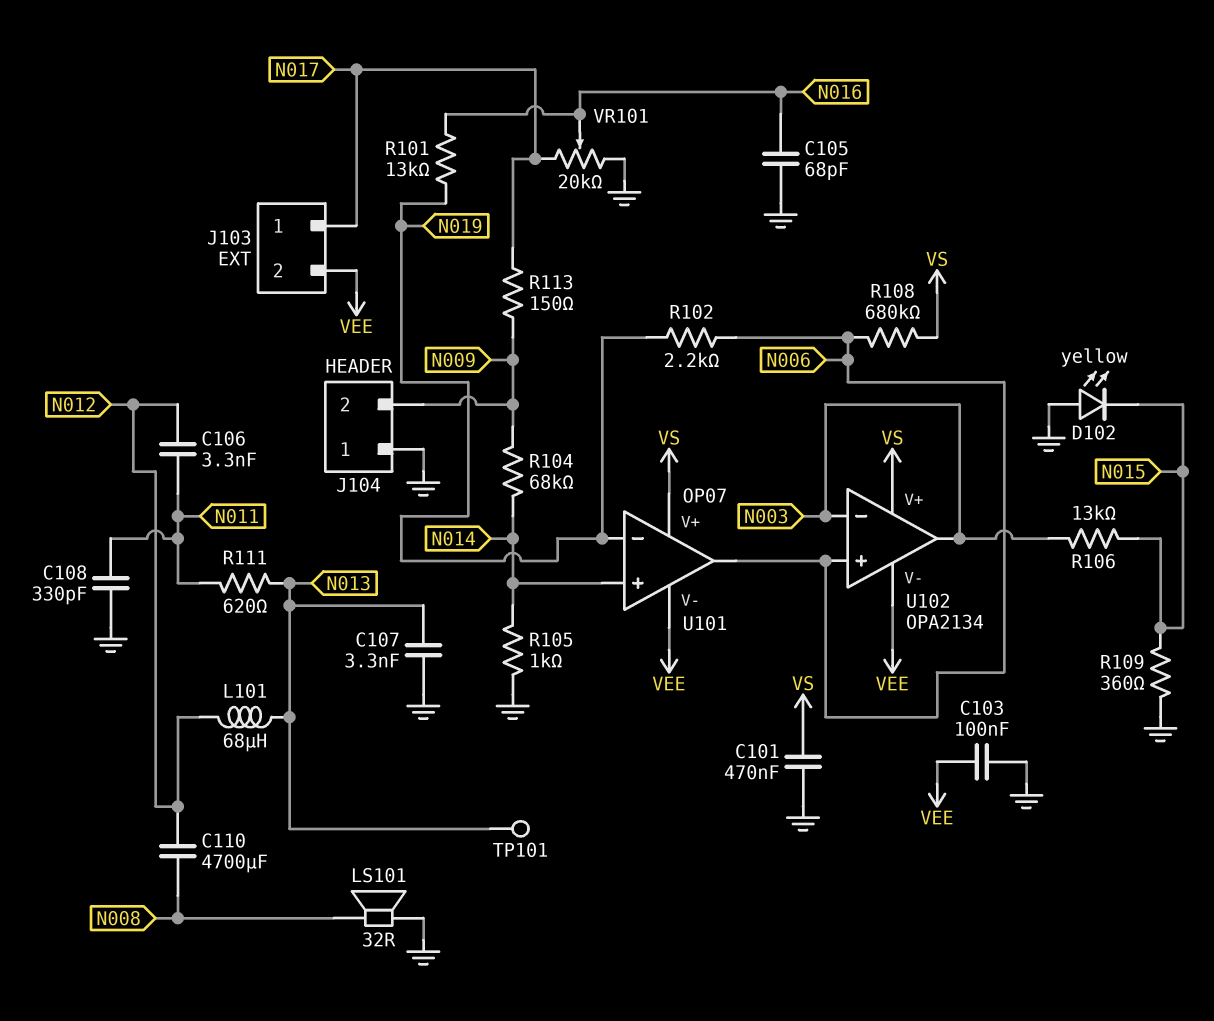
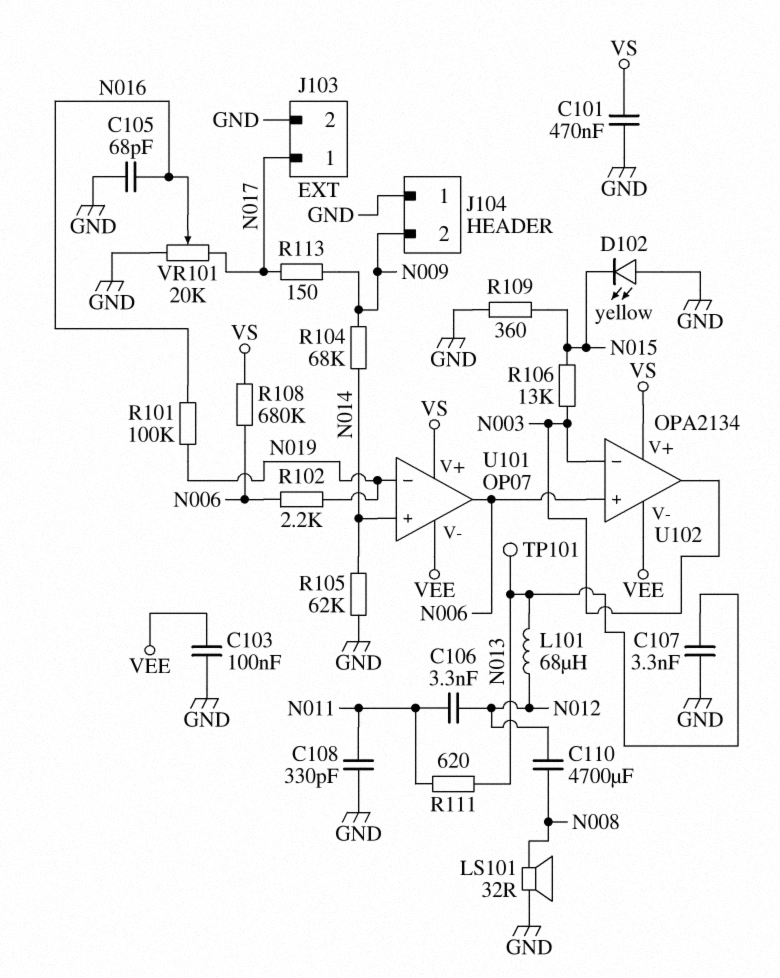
J103 pin 2: VEE -> GND
R101: 13k (N016, N019) -> 100k (N016, N019)
R105: 1k (GND, N014) -> 62k (GND, N014)

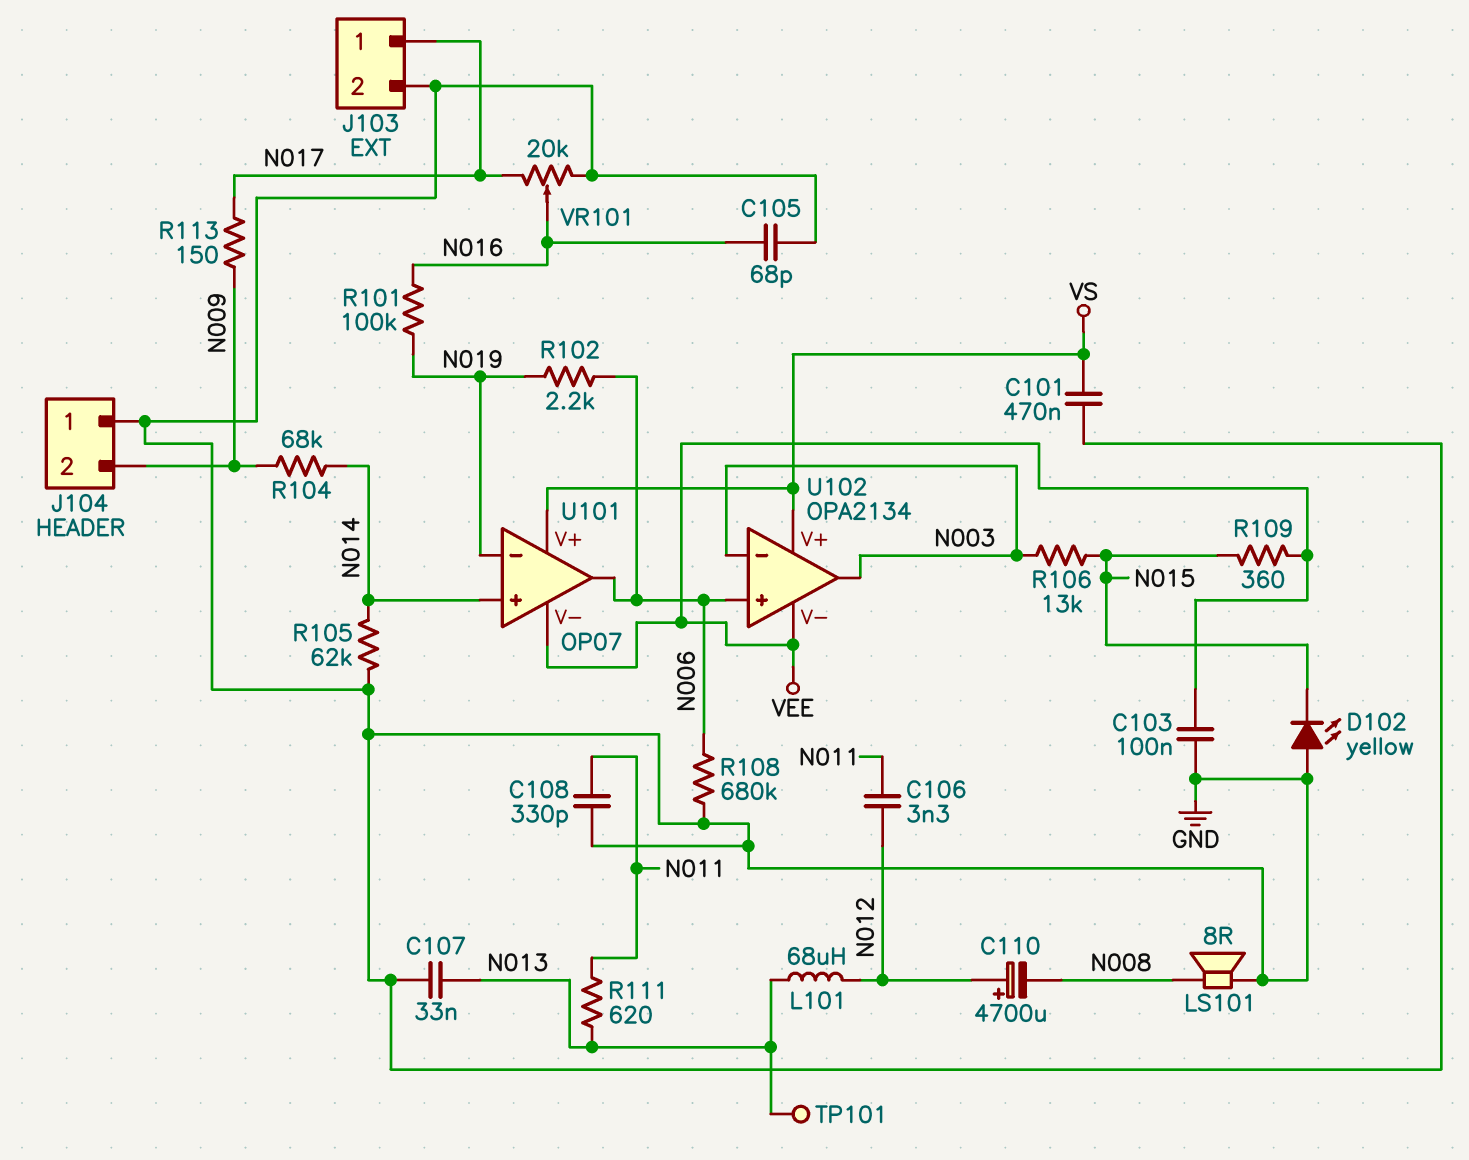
C107: 3.3nF (GND, N013) -> 33nF (GND, N013)
C110: 4700uF (N008, N012) -> 4700uF (plus N012, minus N008)
LS101: speaker 32R (GND, N008) -> speaker 8R (GND, N008)
R108: 680k (N006, VS) -> 680k (GND, N006)
R109: 360 (GND, N015) -> 360 (N015, VEE)

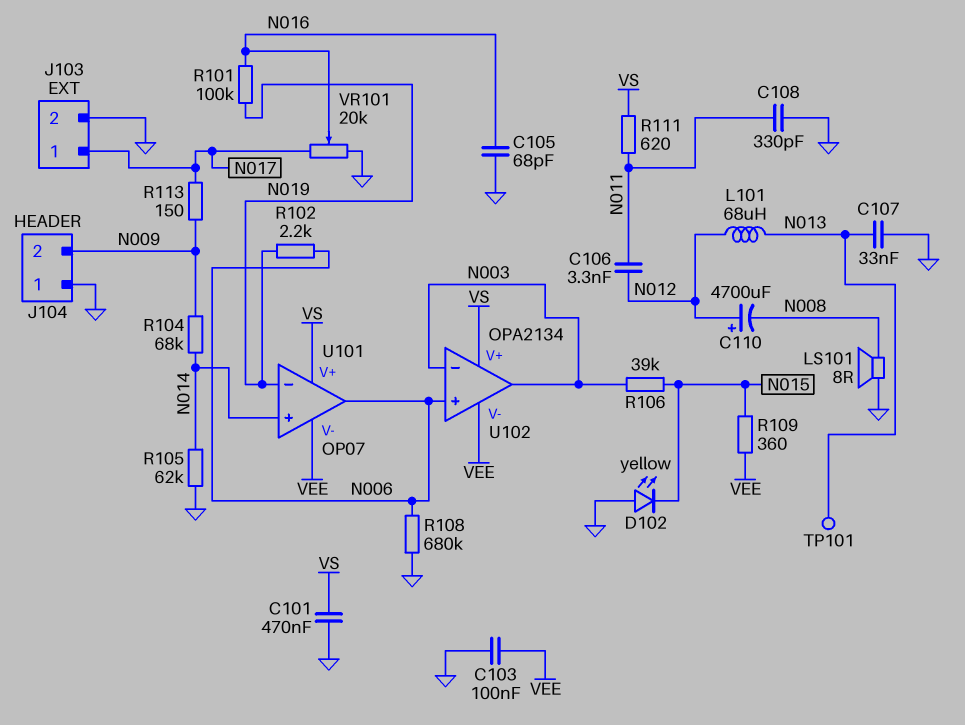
R106: 13k (N003, N015) -> 39k (N003, N015)
R111: 620 (N011, N013) -> 620 (N011, VS)

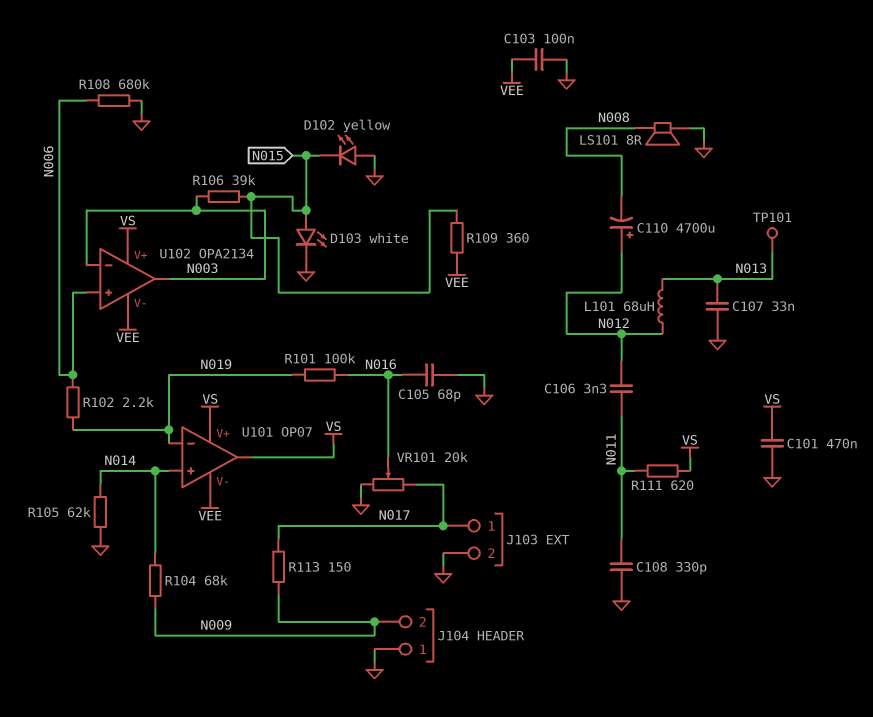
D103: none -> LED white (A N015, K GND)
U101 pin out: N006 -> VS

